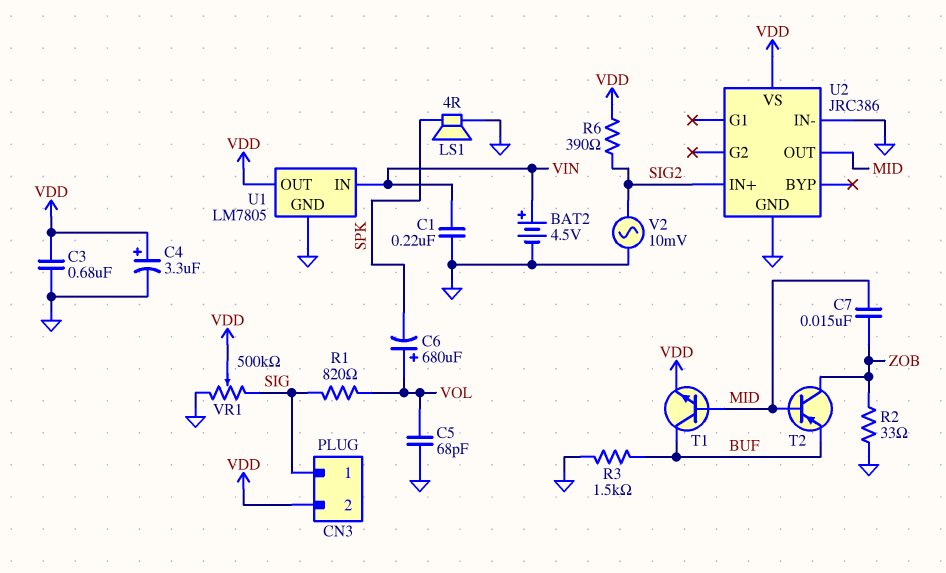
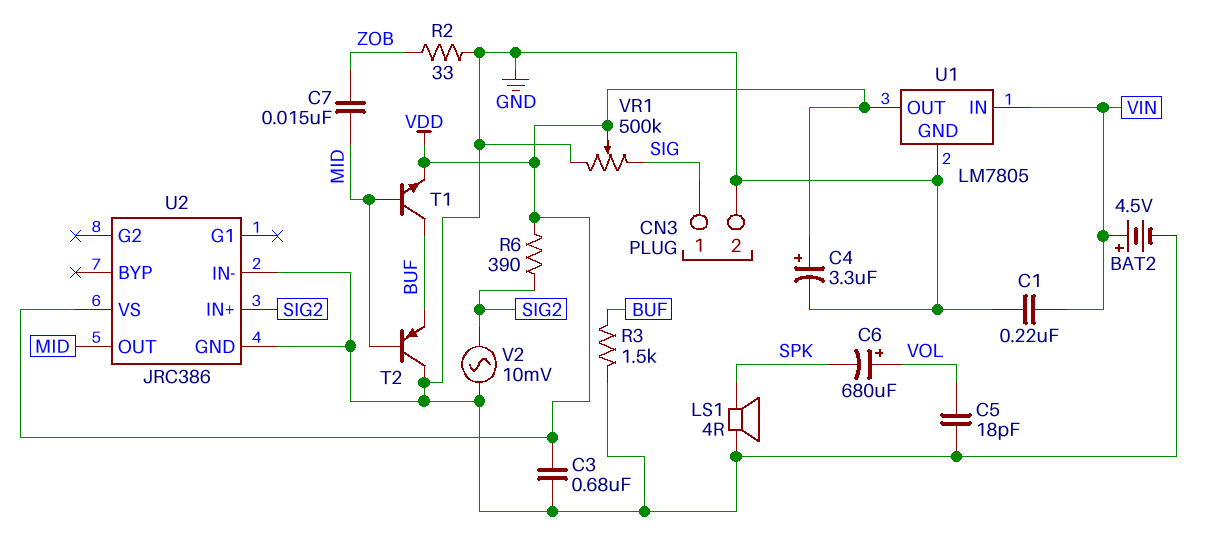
C5: 68pF (GND, VOL) -> 18pF (GND, VOL)
CN3 pin 2: VDD -> GND
R1: 820 (SIG, VOL) -> none
T2: PNP (B MID, C ZOB, E BUF) -> PNP (B MID, C GND, E BUF)

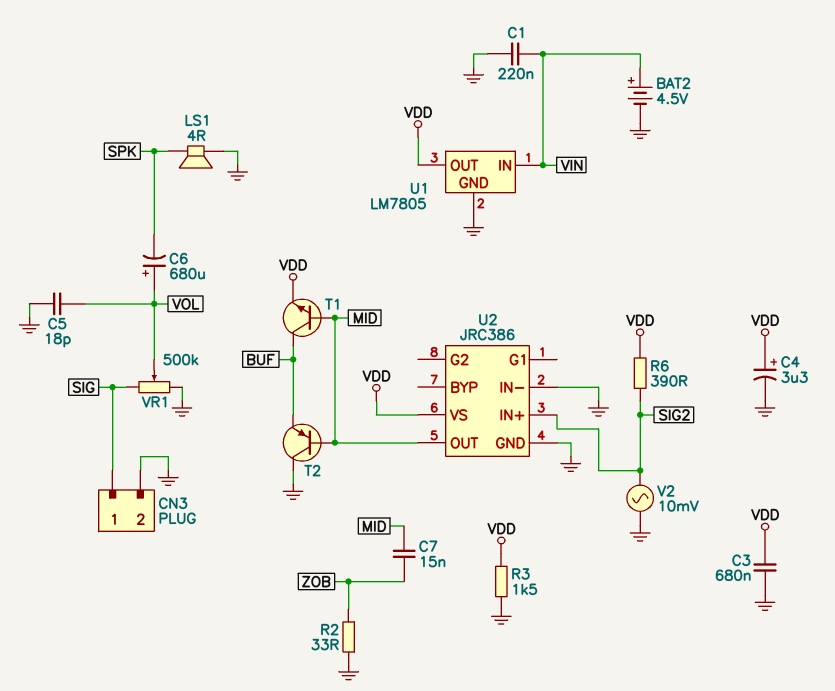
R3: 1.5k (BUF, GND) -> 1.5k (GND, VDD)
VR1: 500k (GND, SIG, wiper VDD) -> 500k (GND, SIG, wiper VOL)

